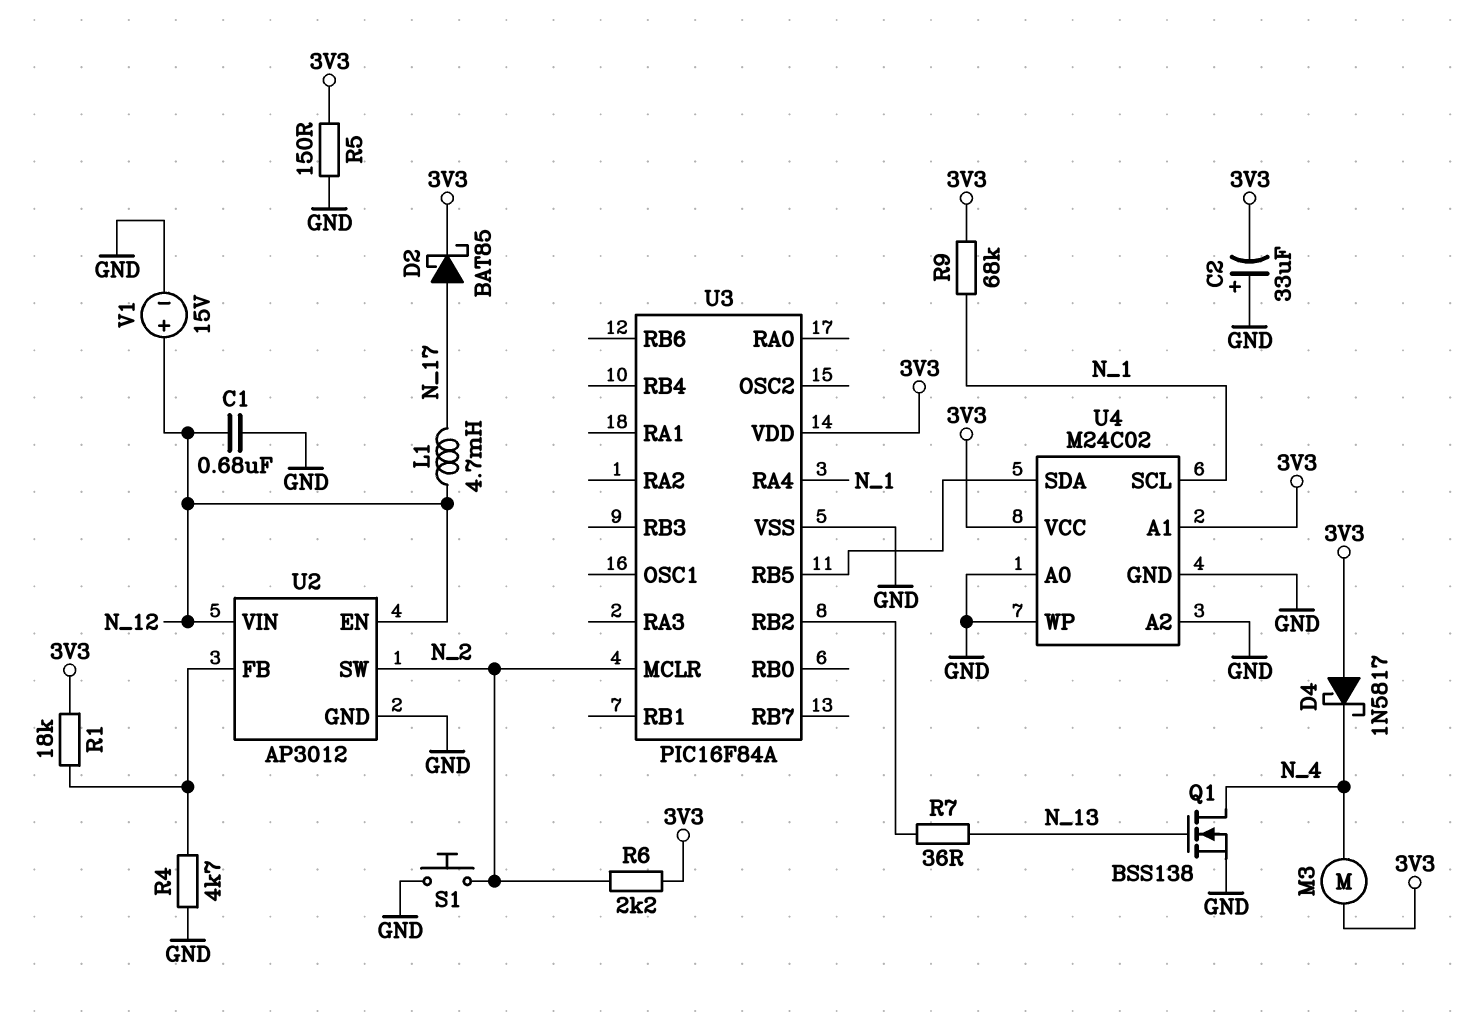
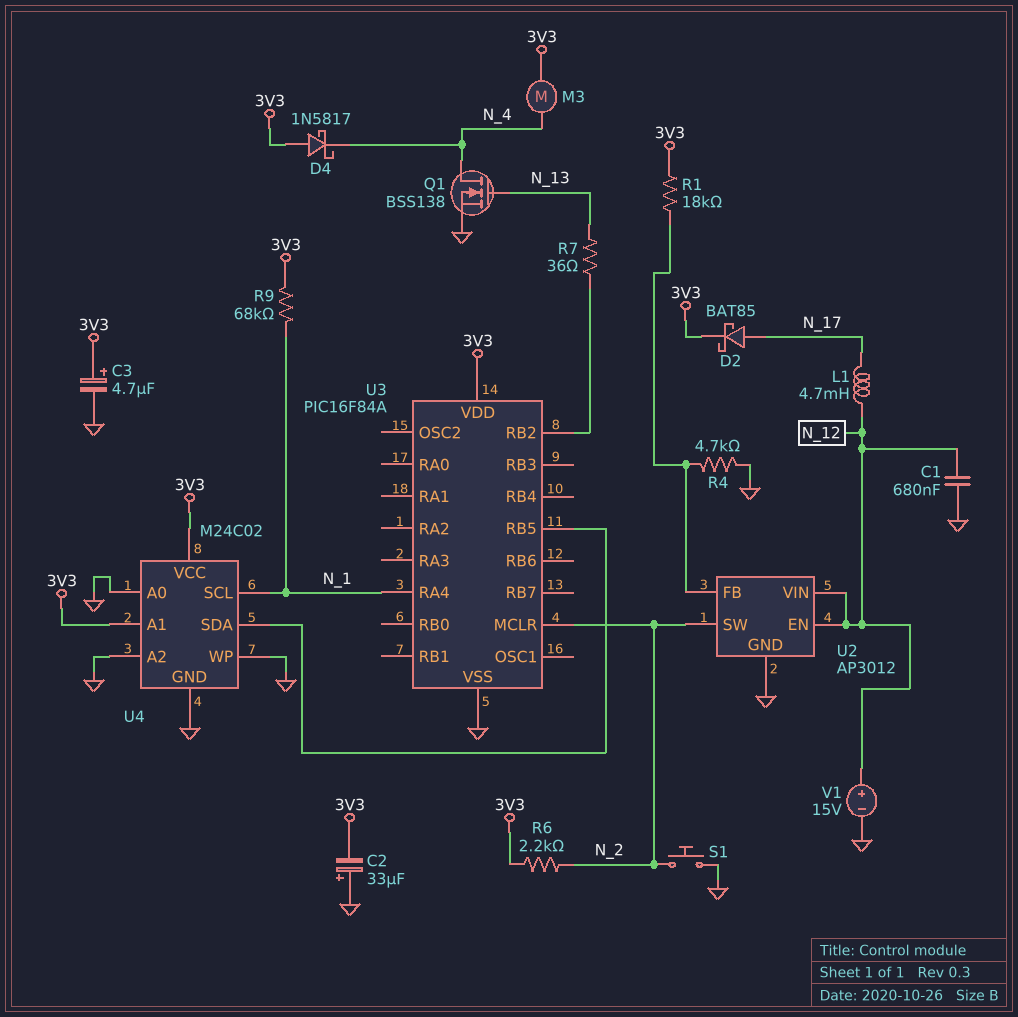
C3: none -> 4.7uF (plus 3V3, minus GND)
R5: 150 (3V3, GND) -> none

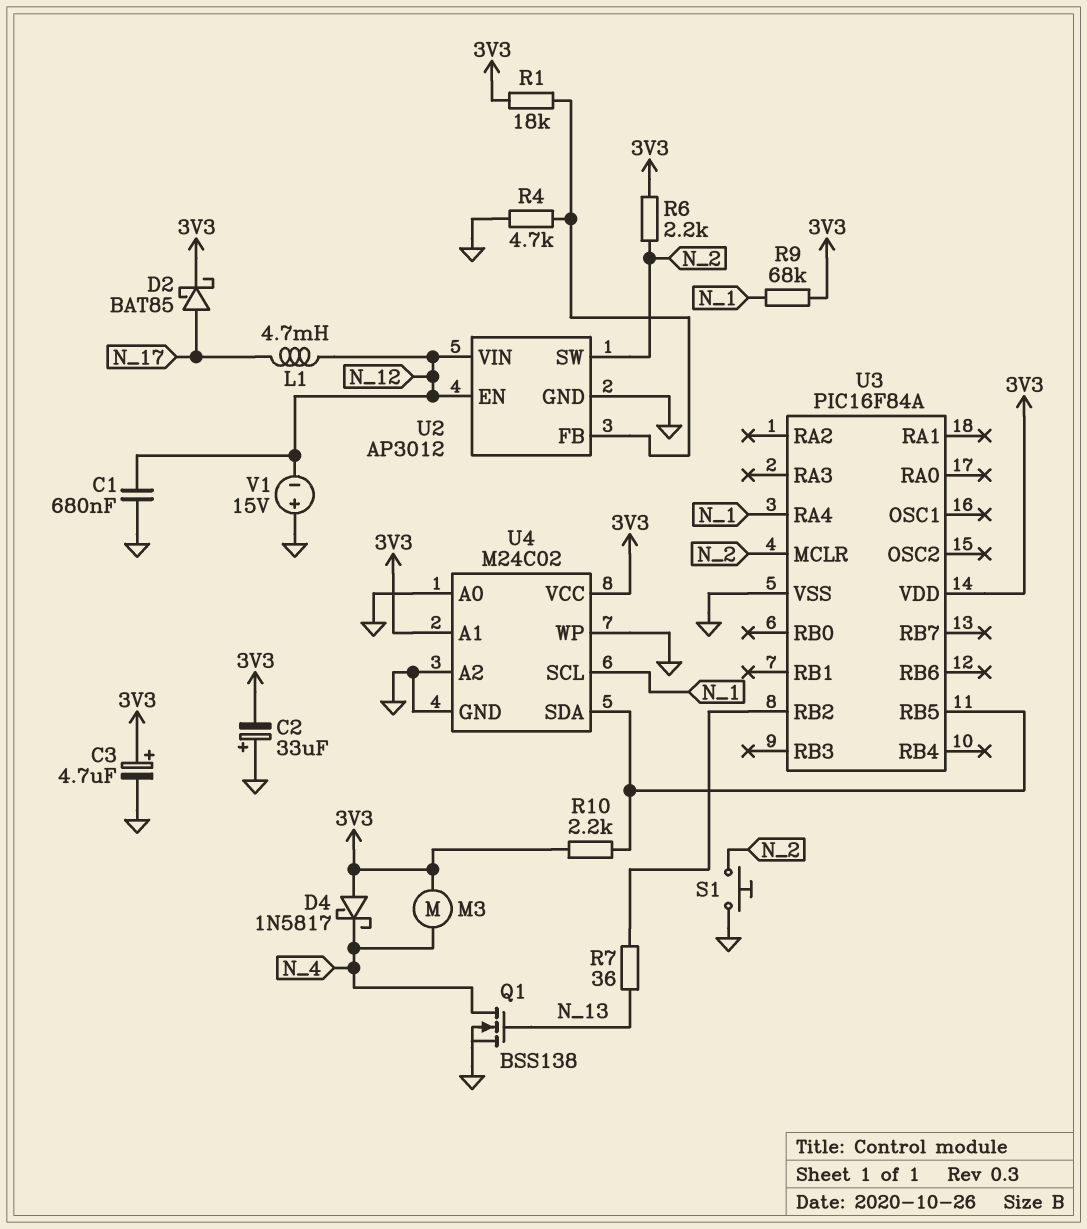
R10: none -> 2.2k (3V3, U3/RB5)
V1: 15V (plus N_12, minus GND) -> 15V (plus GND, minus N_12)

